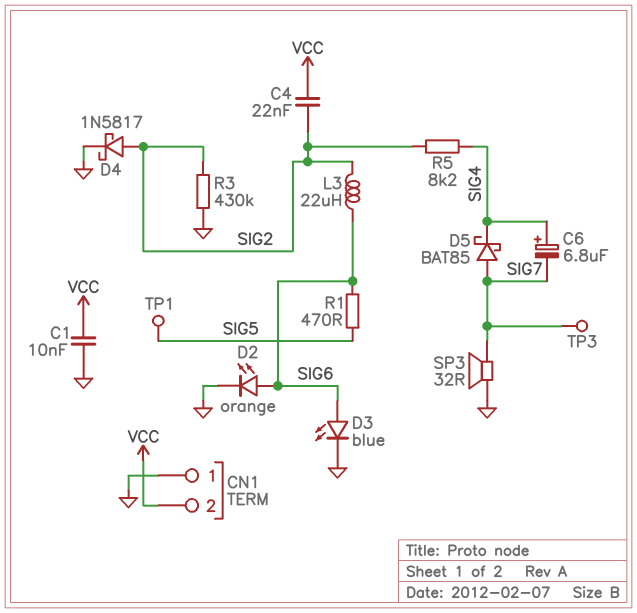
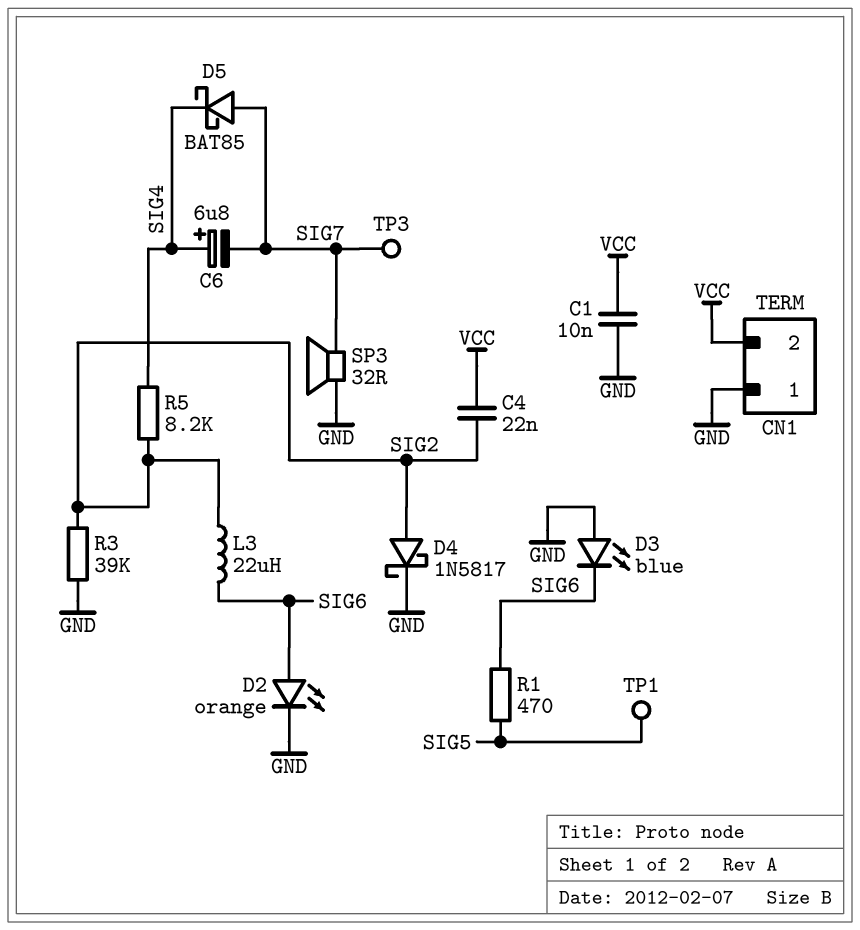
D3: LED blue (A SIG6, K GND) -> LED blue (A GND, K SIG6)
R3: 430k (GND, SIG2) -> 39k (GND, SIG2)

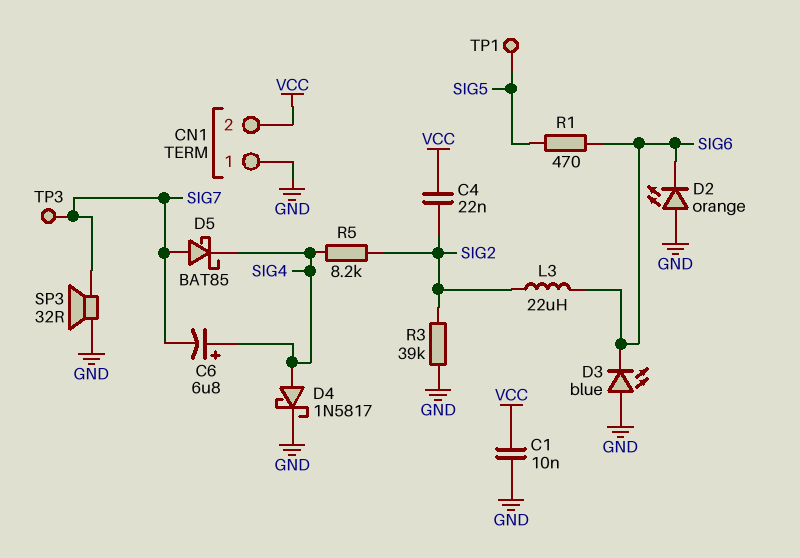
D2: LED orange (A SIG6, K GND) -> LED orange (A GND, K SIG6)
D4: schottky 1N5817 (A SIG2, K GND) -> schottky 1N5817 (A SIG4, K GND)

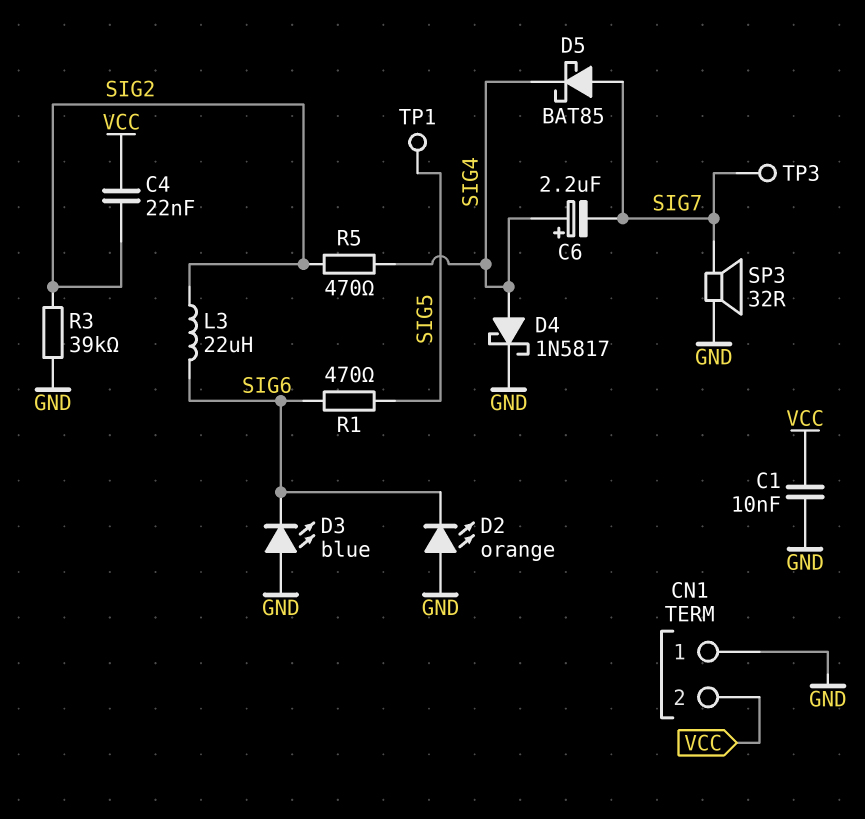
C6: 6.8uF (plus SIG4, minus SIG7) -> 2.2uF (plus SIG4, minus SIG7)
R5: 8.2k (SIG2, SIG4) -> 470 (SIG2, SIG4)

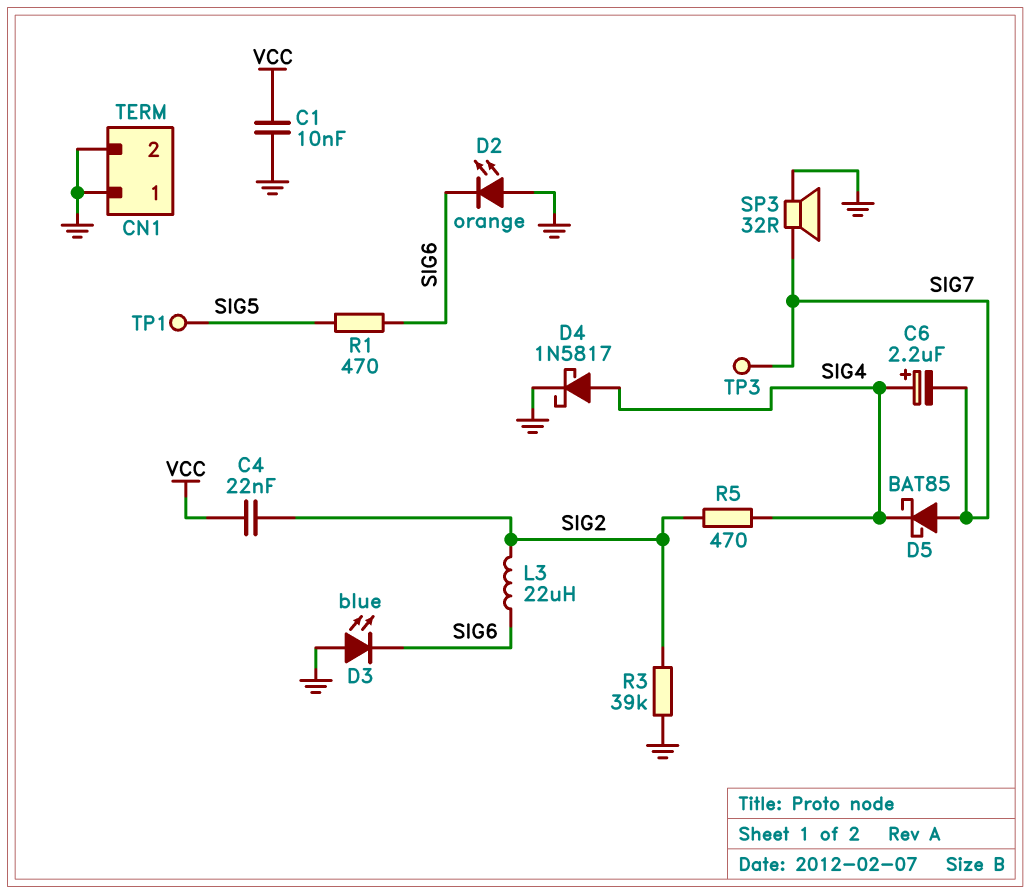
CN1 pin 2: VCC -> GND

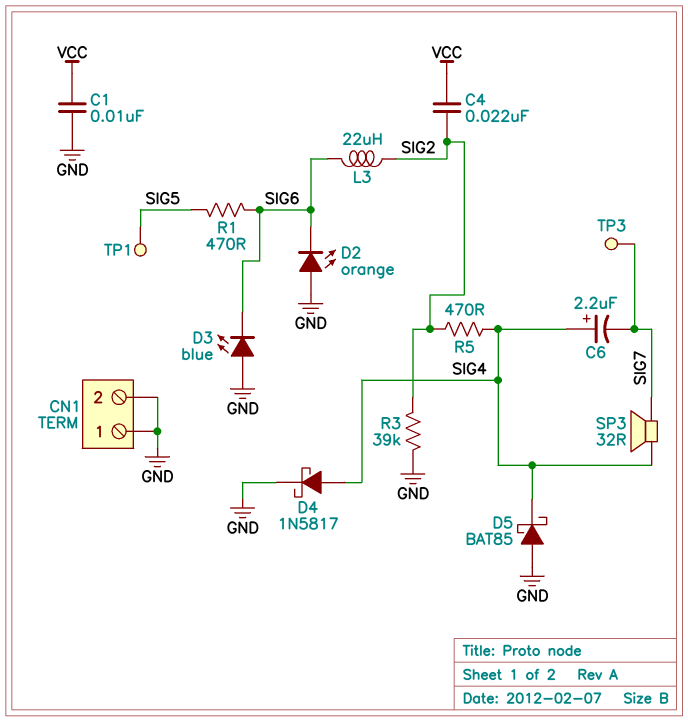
D5: schottky BAT85 (A SIG7, K SIG4) -> schottky BAT85 (A GND, K SIG4)
SP3: speaker 32R (GND, SIG7) -> speaker 32R (SIG4, SIG7)

